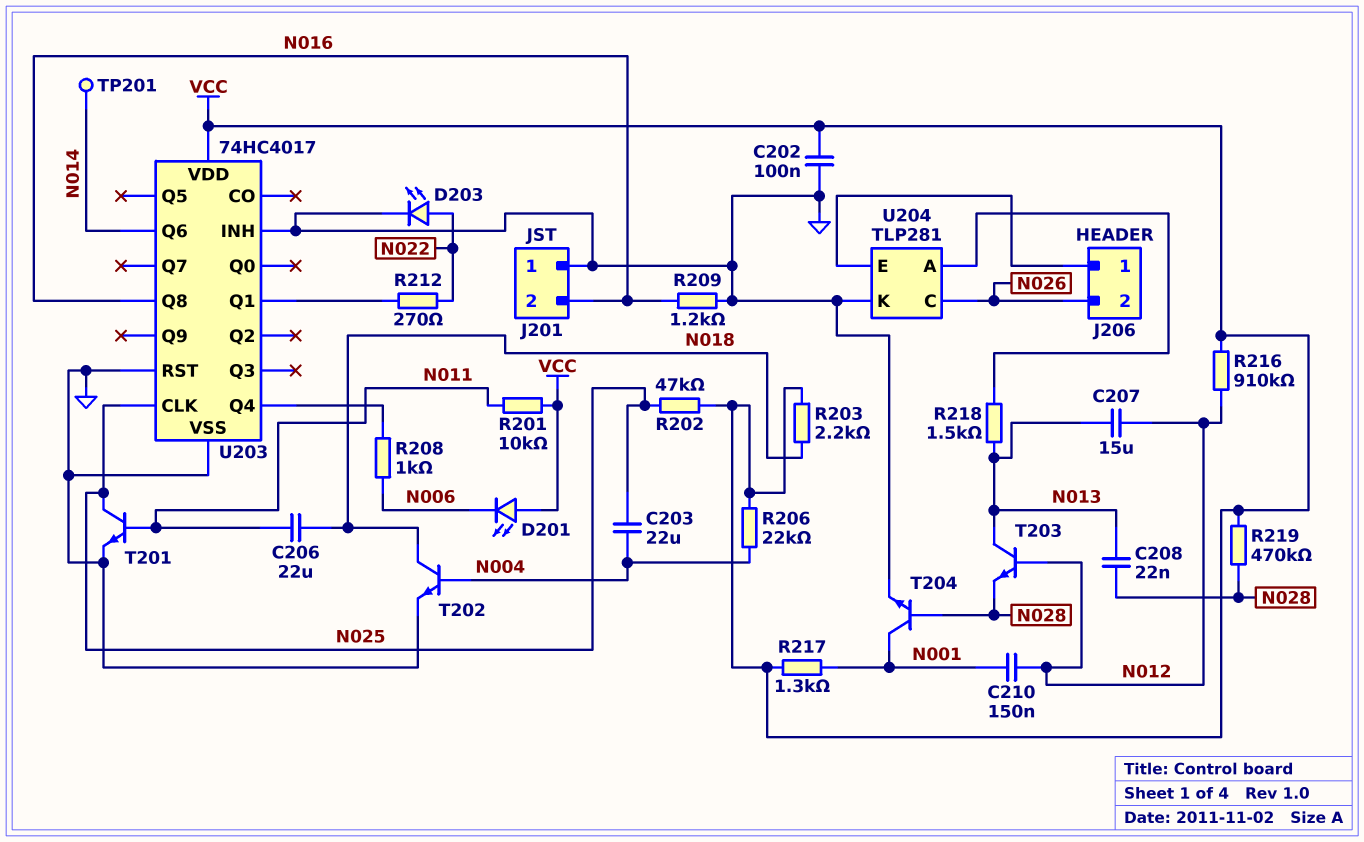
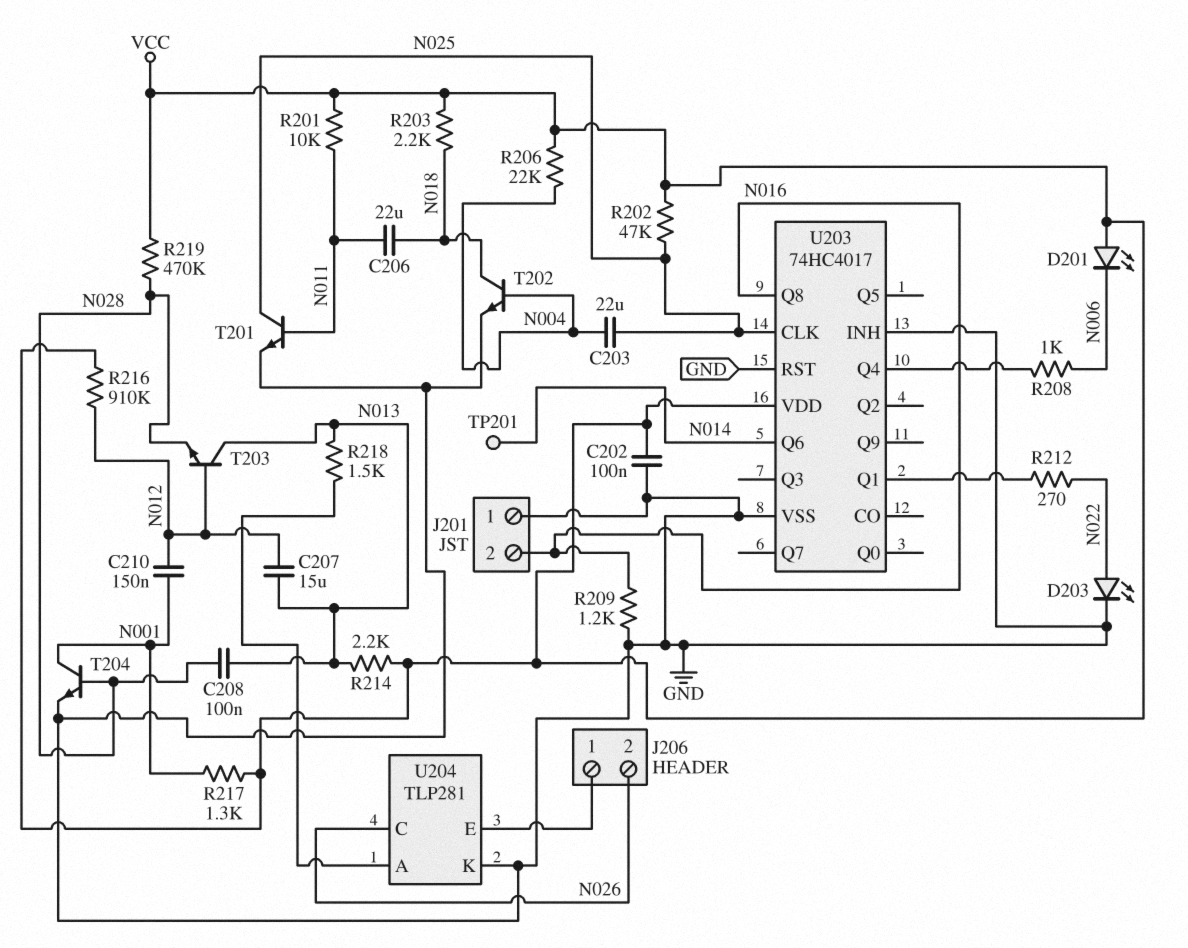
C208: 22nF (N013, N028) -> 100nF (N013, N028)
R214: none -> 2.2k (N013, VCC)

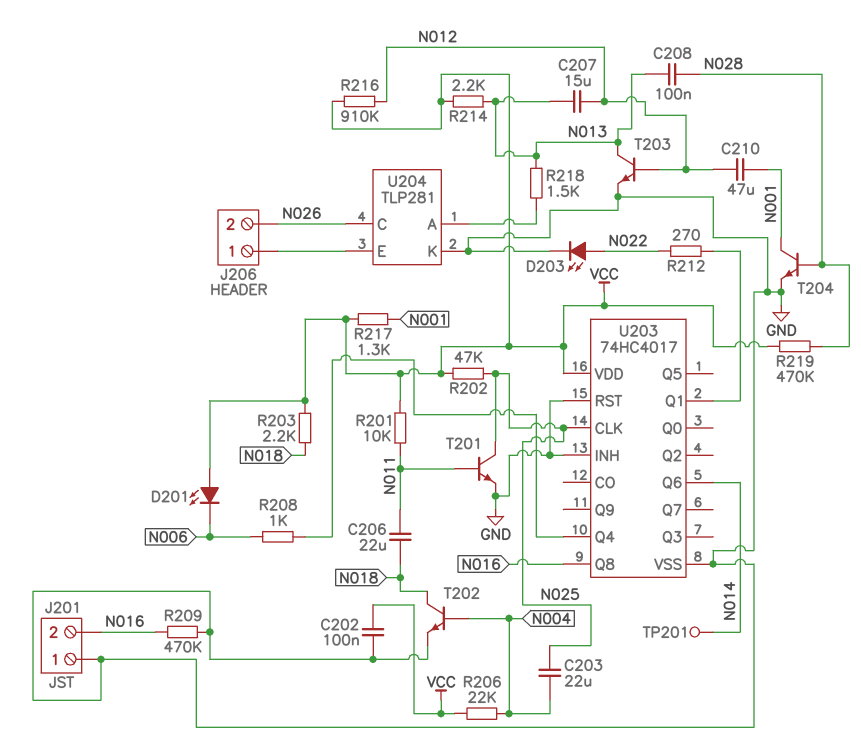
C210: 150nF (N001, N012) -> 47uF (N001, N012)
R209: 1.2k (GND, N016) -> 470k (GND, N016)
T203: NPN (B N012, C N013, E N028) -> NPN (B N012, C N013, E GND)

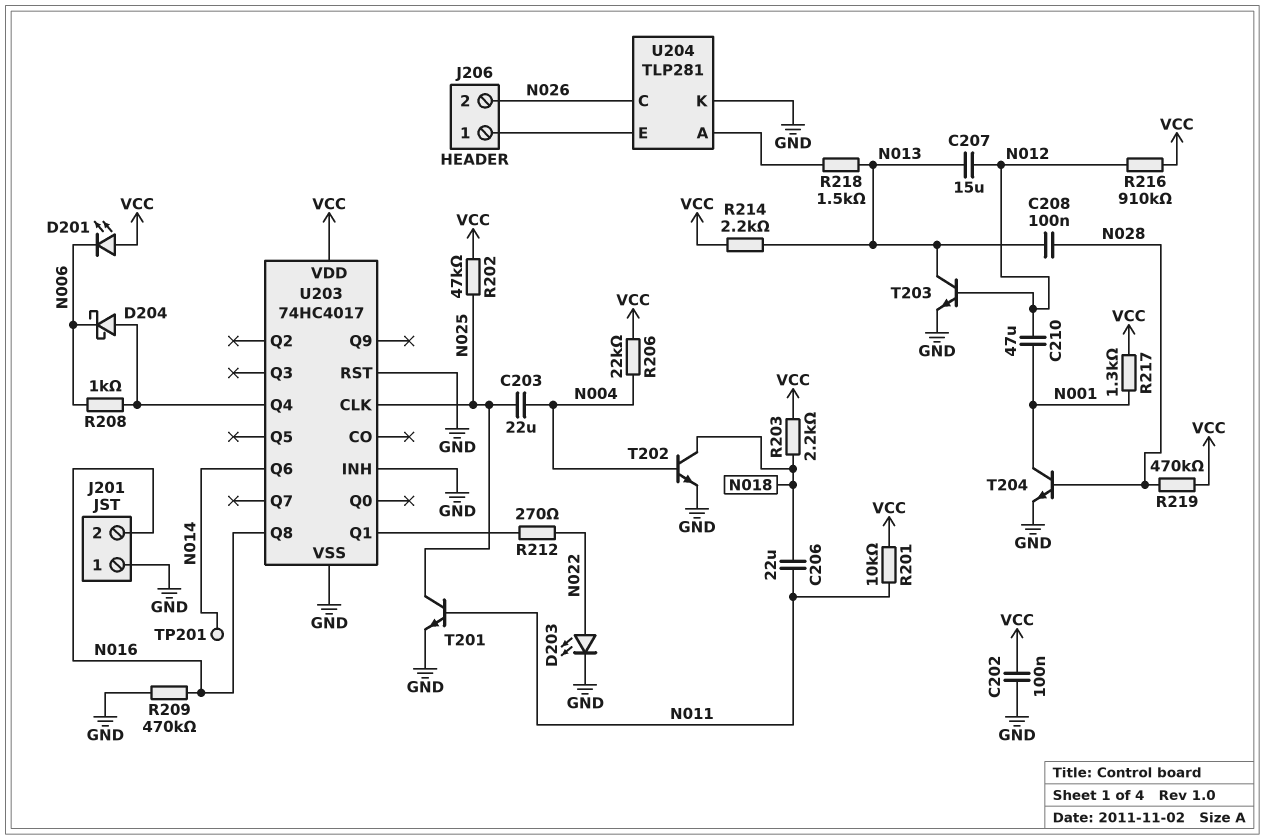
D204: none -> schottky (A U203/Q4, K N006)

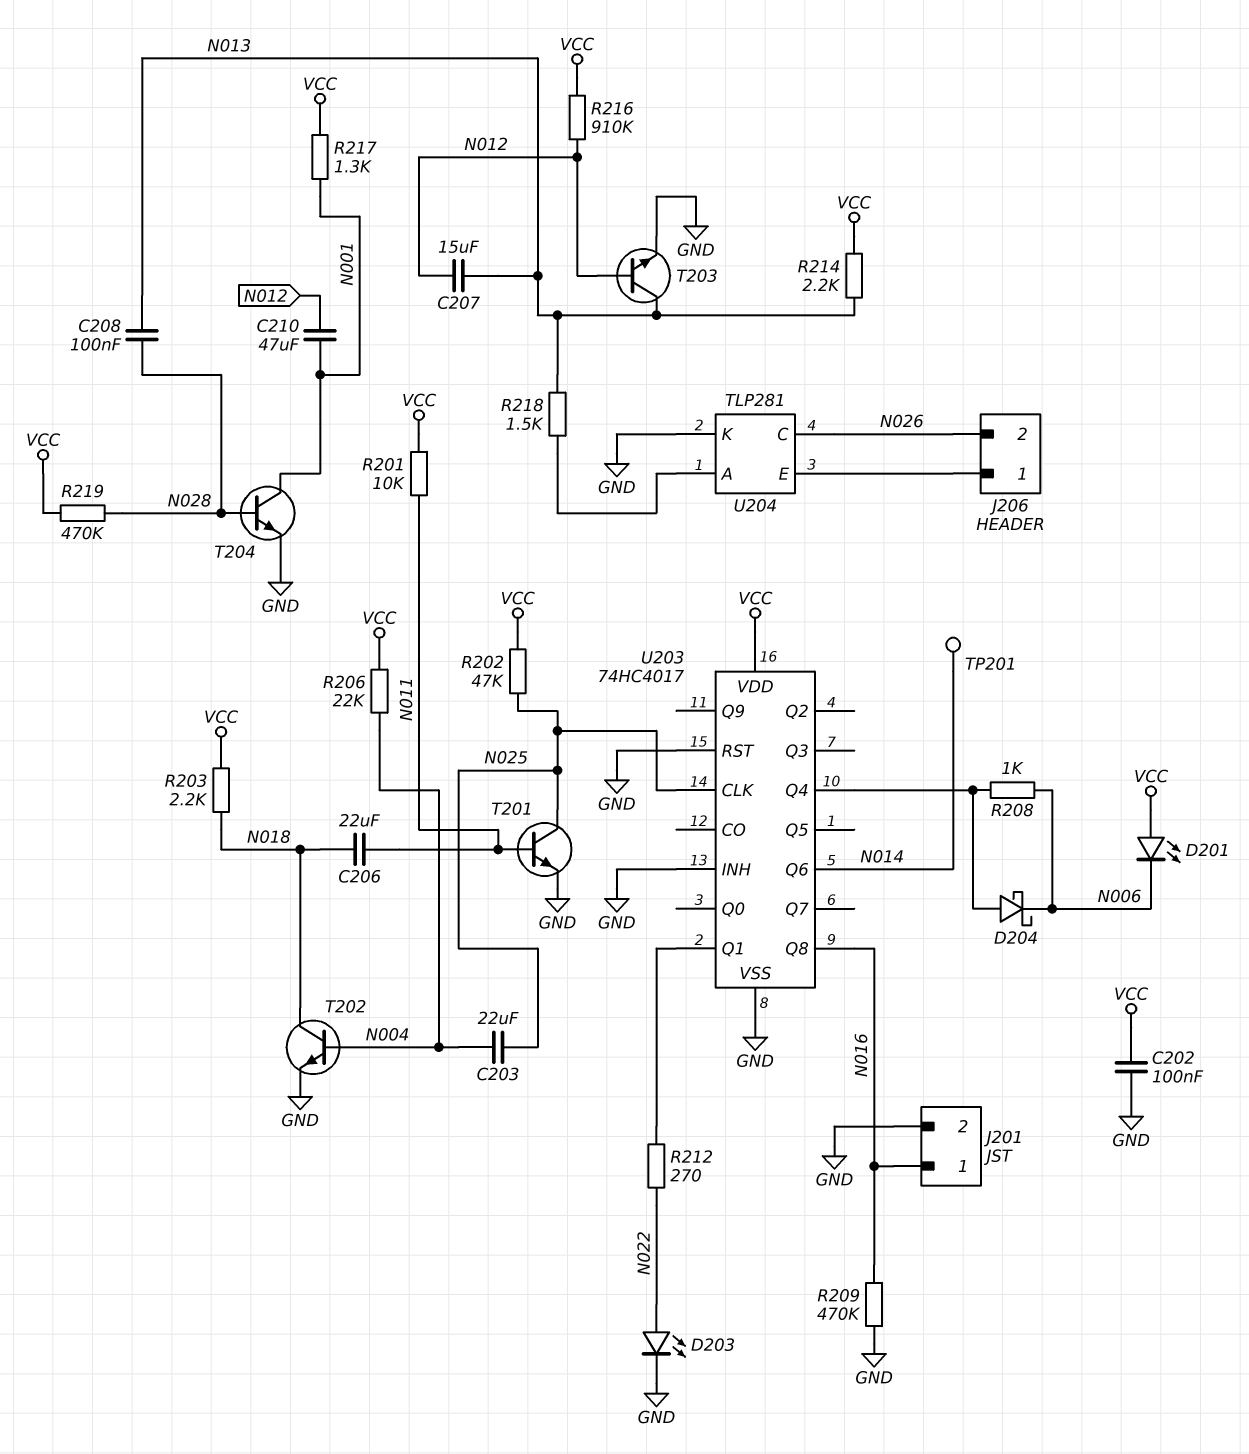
J201 pin 1: GND -> N016
J201 pin 2: N016 -> GND

